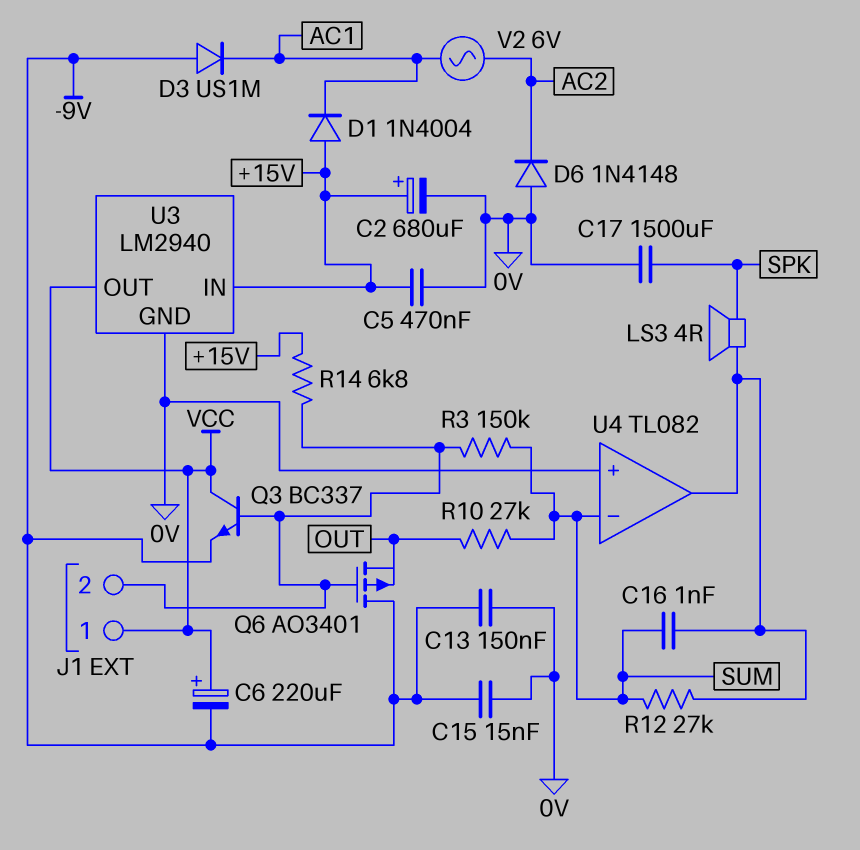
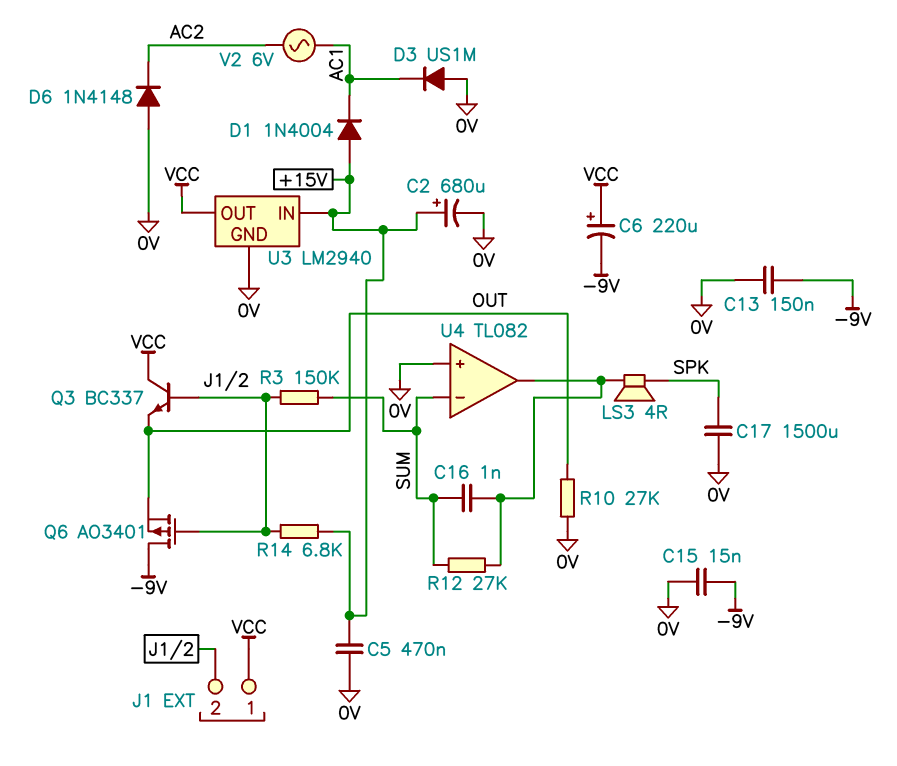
D3: diode US1M (A -9V, K AC1) -> diode US1M (A 0V, K AC1)
Q3: NPN BC337 (B J1/2, C VCC, E -9V) -> NPN BC337 (B J1/2, C VCC, E OUT)
R10: 27k (OUT, SUM) -> 27k (0V, OUT)

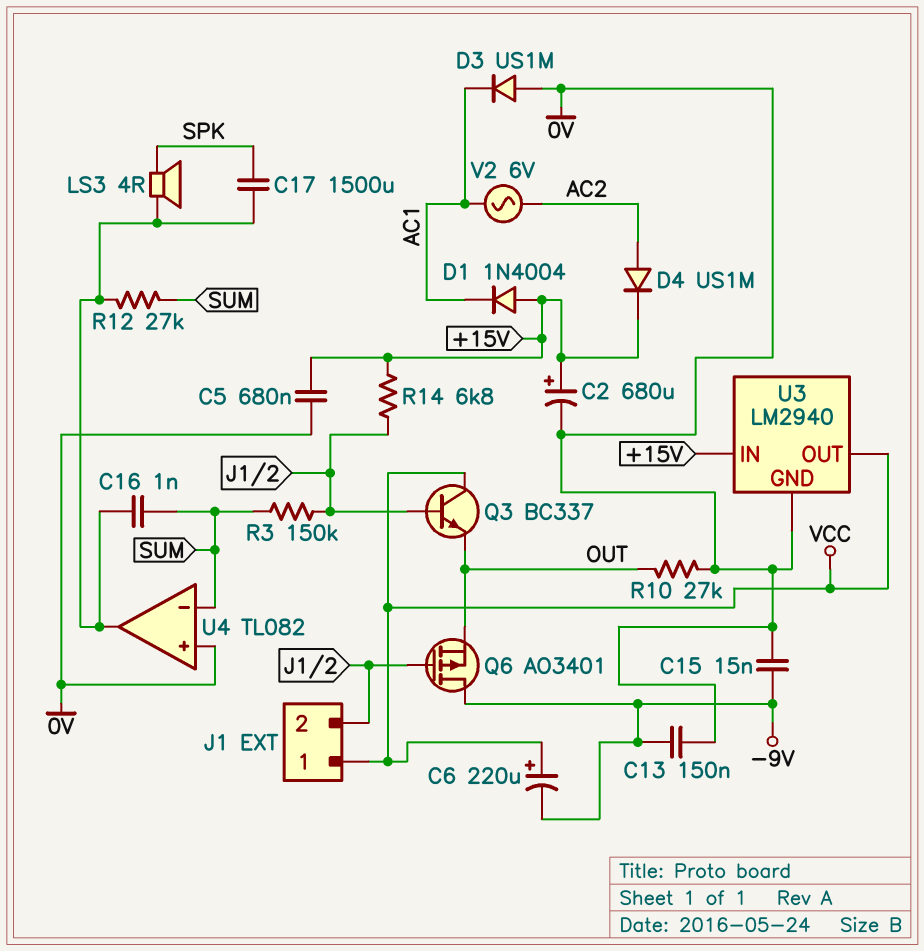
C5: 470nF (+15V, 0V) -> 680nF (+15V, 0V)
C17: 1500uF (0V, SPK) -> 1500uF (SPK, U4/out)
D4: none -> diode US1M (A AC2, K +15V)
D6: diode 1N4148 (A 0V, K AC2) -> none

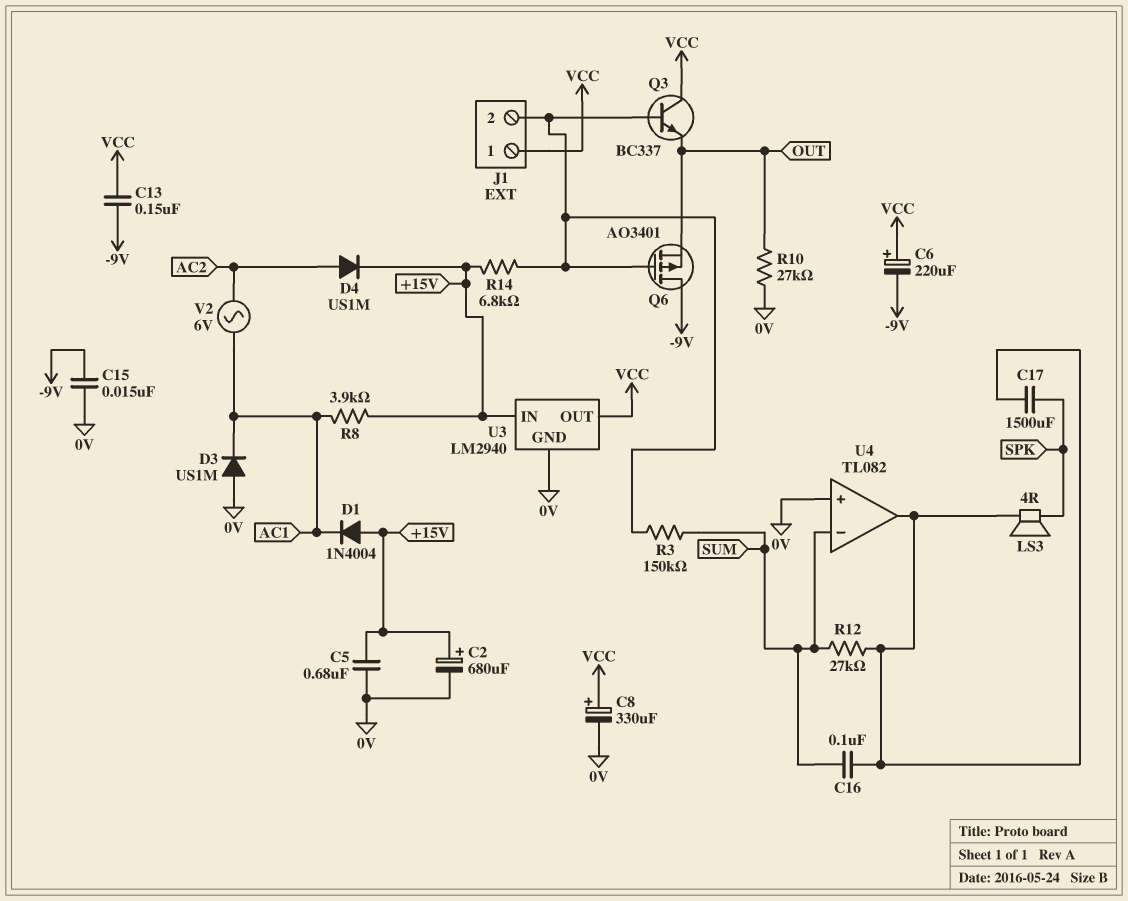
C8: none -> 330uF (plus VCC, minus 0V)
C13: 150nF (-9V, 0V) -> 150nF (-9V, VCC)
C16: 1nF (SUM, U4/out) -> 100nF (SUM, U4/out)
R8: none -> 3.9k (+15V, AC1)

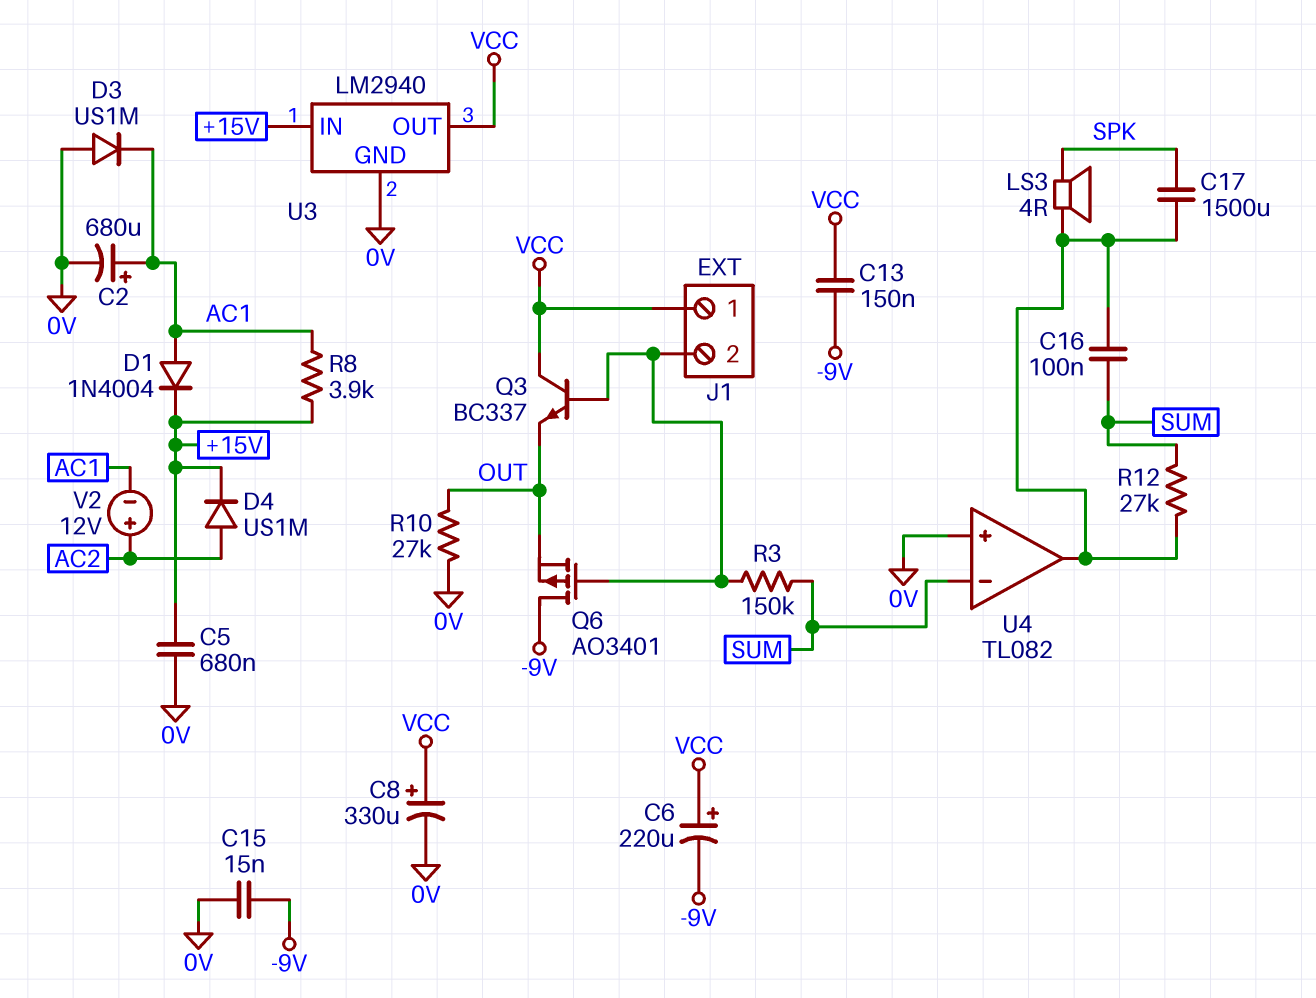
C2: 680uF (plus +15V, minus 0V) -> 680uF (plus AC1, minus 0V)
D1: diode 1N4004 (A +15V, K AC1) -> diode 1N4004 (A AC1, K +15V)
R14: 6.8k (+15V, J1/2) -> none
V2: AC 6V (AC1, AC2) -> 12V (plus AC2, minus AC1)

